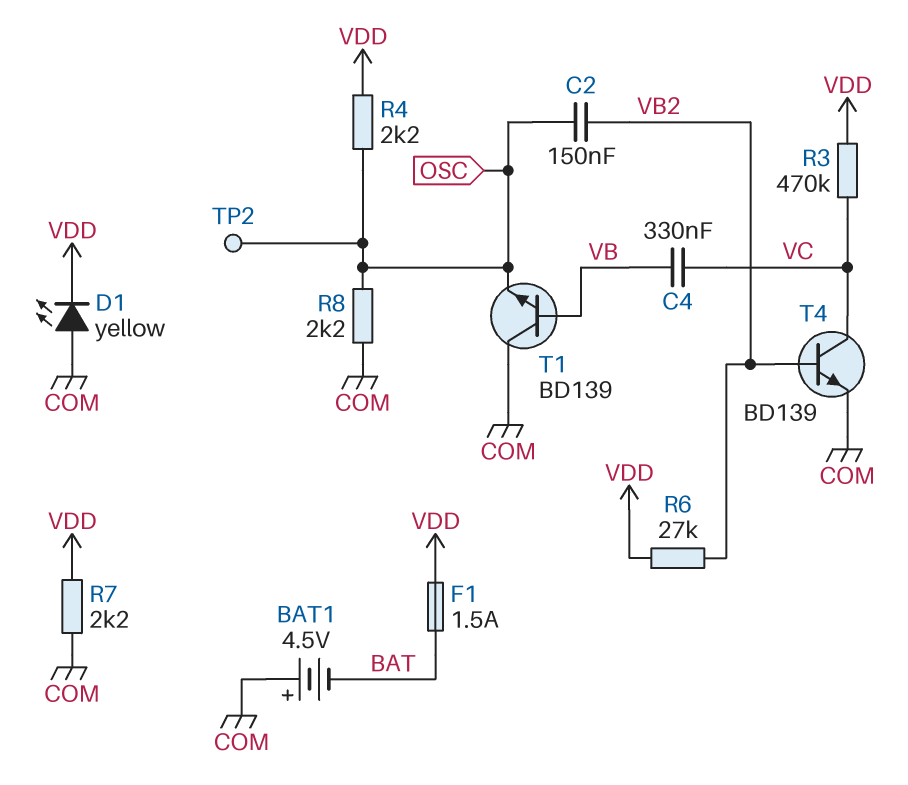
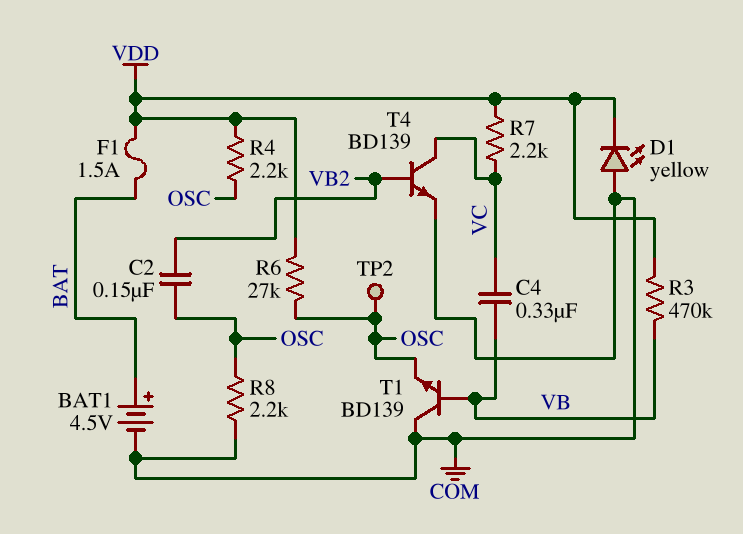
BAT1: 4.5V (plus COM, minus BAT) -> 4.5V (plus BAT, minus COM)
R3: 470k (VC, VDD) -> 470k (VB, VDD)
R6: 27k (VB2, VDD) -> 27k (OSC, VDD)
R7: 2.2k (COM, VDD) -> 2.2k (VC, VDD)

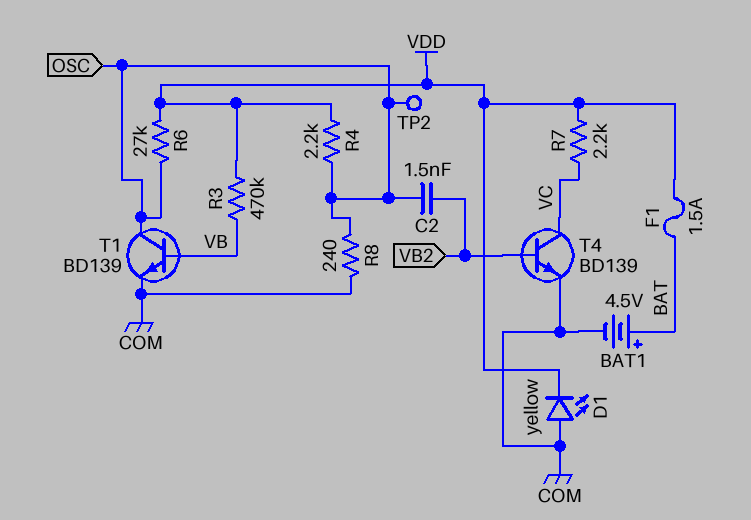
C2: 150nF (OSC, VB2) -> 1.5nF (OSC, VB2)
C4: 330nF (VB, VC) -> none
R8: 2.2k (COM, OSC) -> 240 (COM, OSC)
T1: NPN BD139 (B VB, C COM, E OSC) -> NPN BD139 (B VB, C OSC, E COM)

